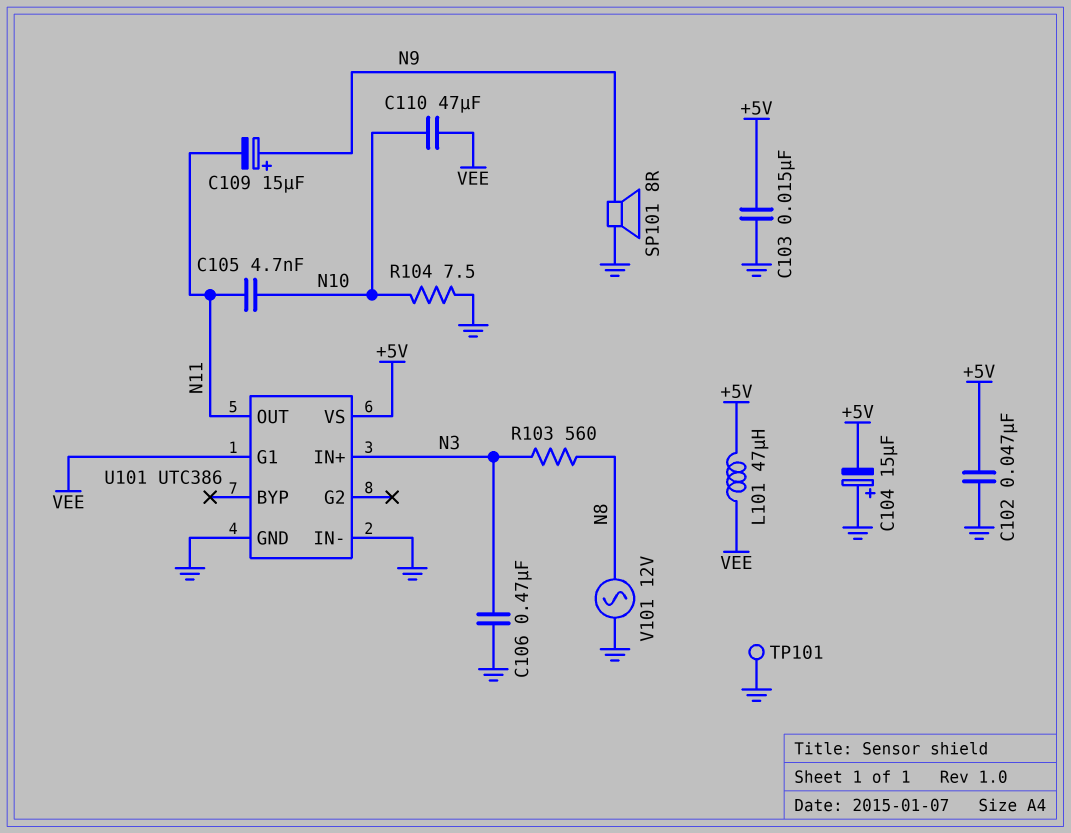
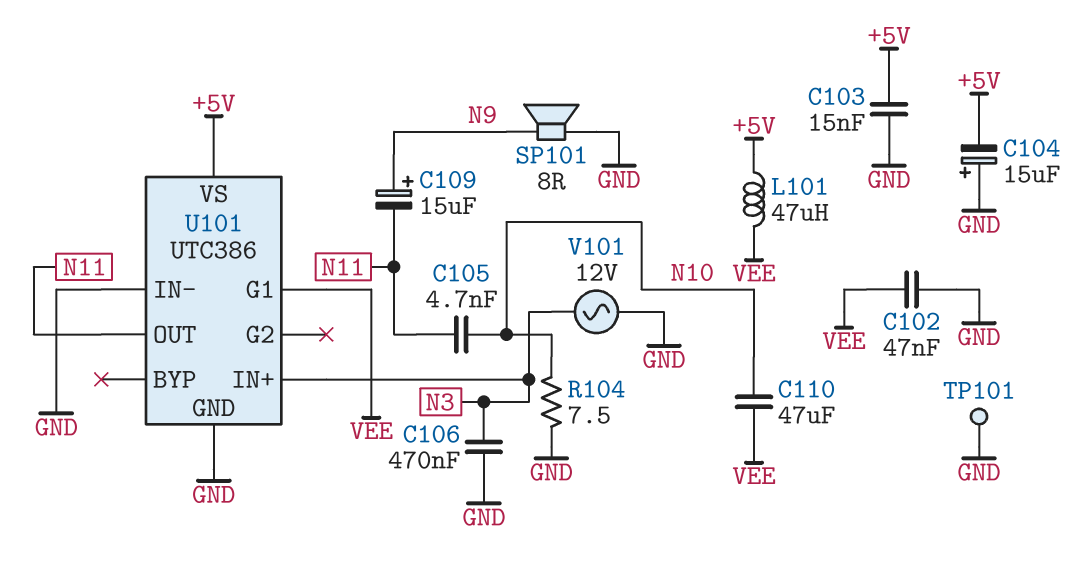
C102: 47nF (+5V, GND) -> 47nF (GND, VEE)
R103: 560 (N3, N8) -> none
V101: AC 12V (GND, N8) -> AC 12V (GND, N3)

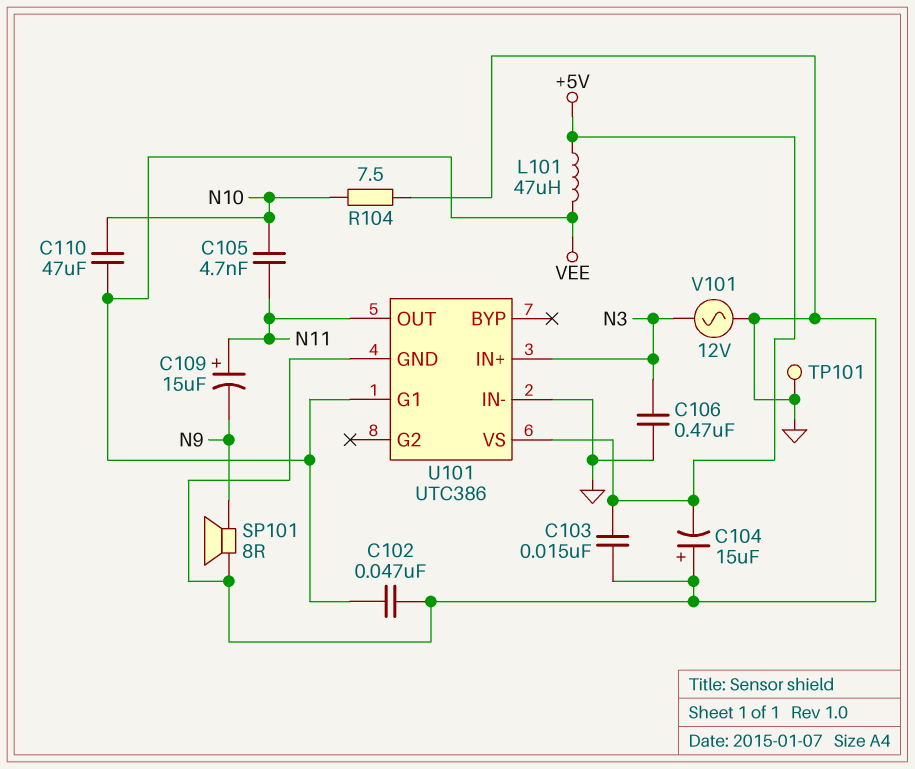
C109: 15uF (plus N9, minus N11) -> 15uF (plus N11, minus N9)

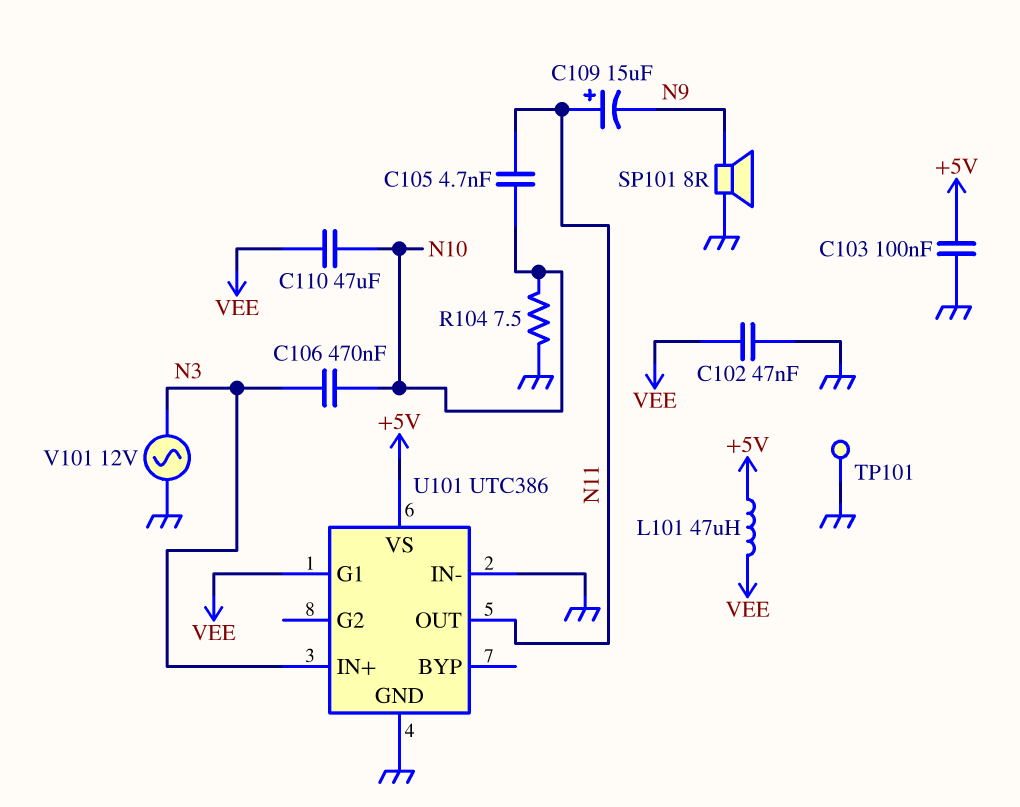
C103: 15nF (+5V, GND) -> 100nF (+5V, GND)
C104: 15uF (plus GND, minus +5V) -> none
C106: 470nF (GND, N3) -> 470nF (N3, N10)

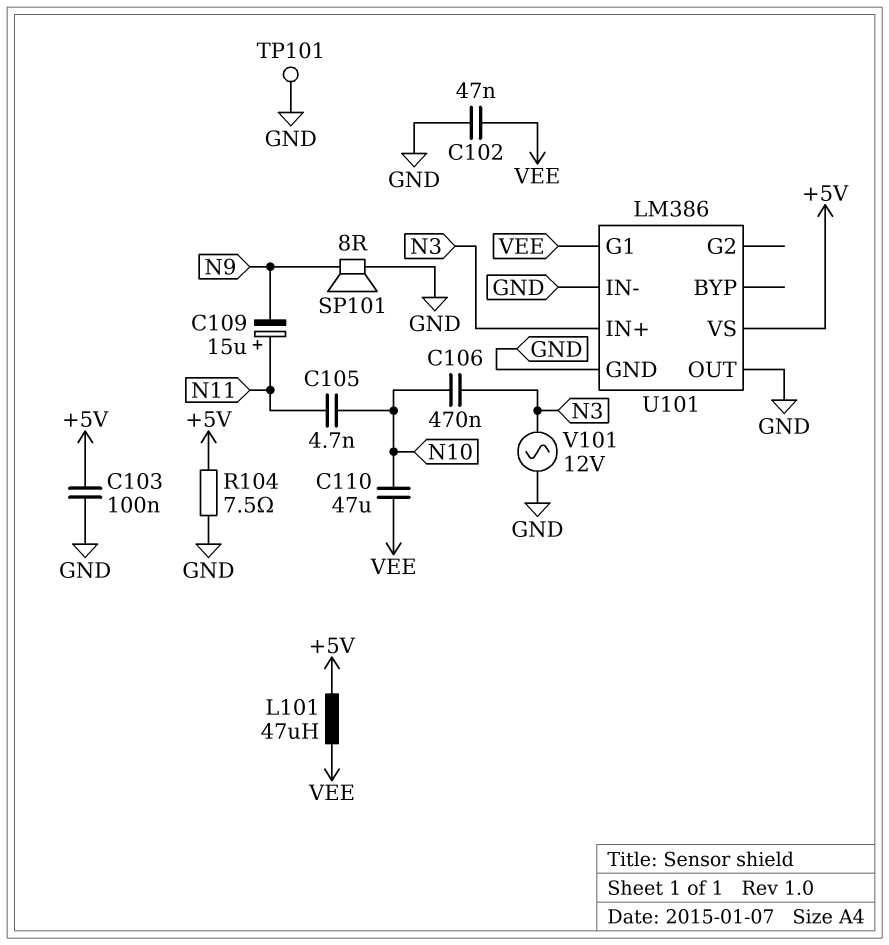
R104: 7.5 (GND, N10) -> 7.5 (+5V, GND)
U101: UTC386 -> LM386
U101 pin OUT: N11 -> GND

